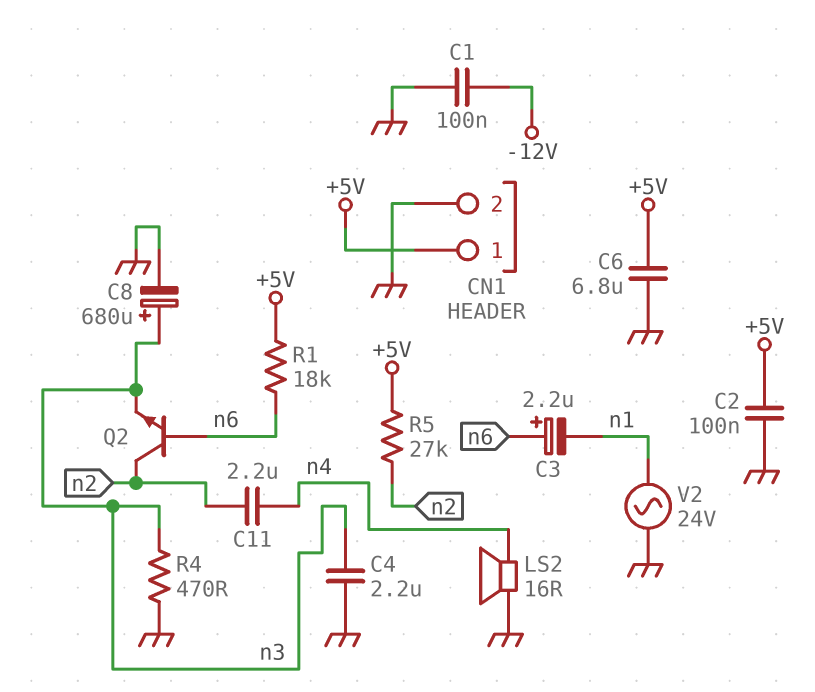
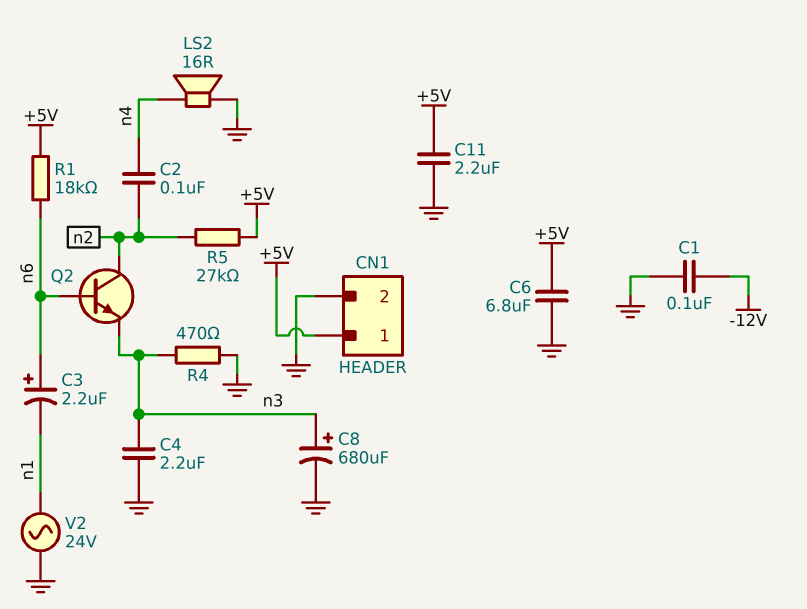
C2: 100nF (+5V, GND) -> 100nF (n2, n4)
C11: 2.2uF (n2, n4) -> 2.2uF (+5V, GND)

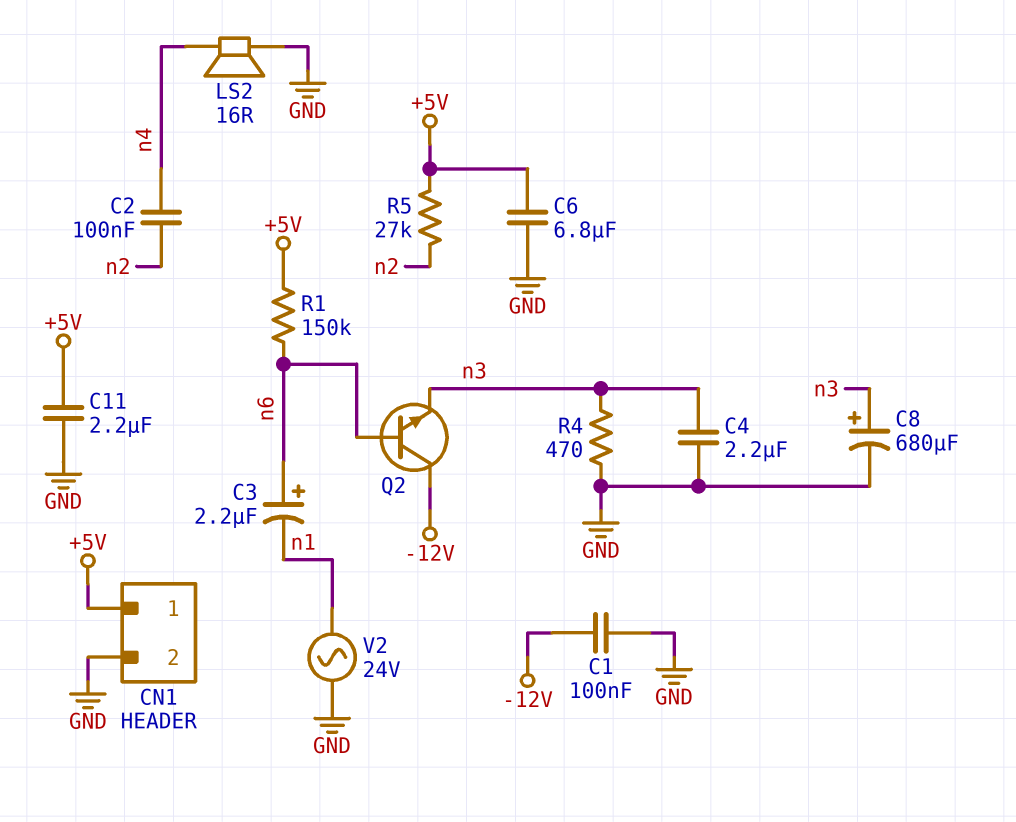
Q2: NPN (B n6, C n2, E n3) -> NPN (B n6, C -12V, E n3)
R1: 18k (+5V, n6) -> 150k (+5V, n6)

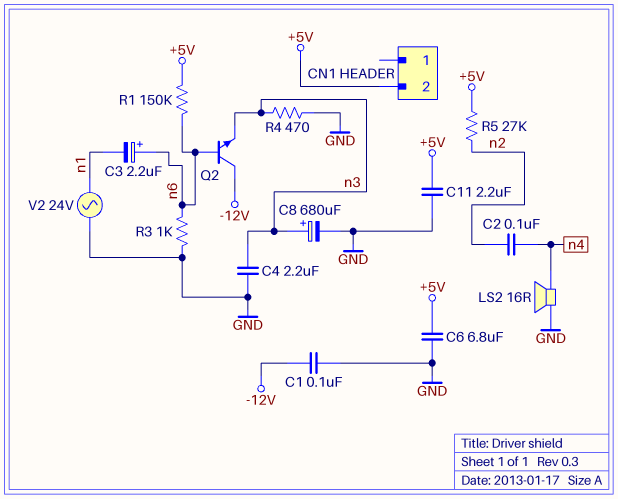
CN1 pin 1: +5V -> none
CN1 pin 2: GND -> +5V
R3: none -> 1k (GND, n6)

